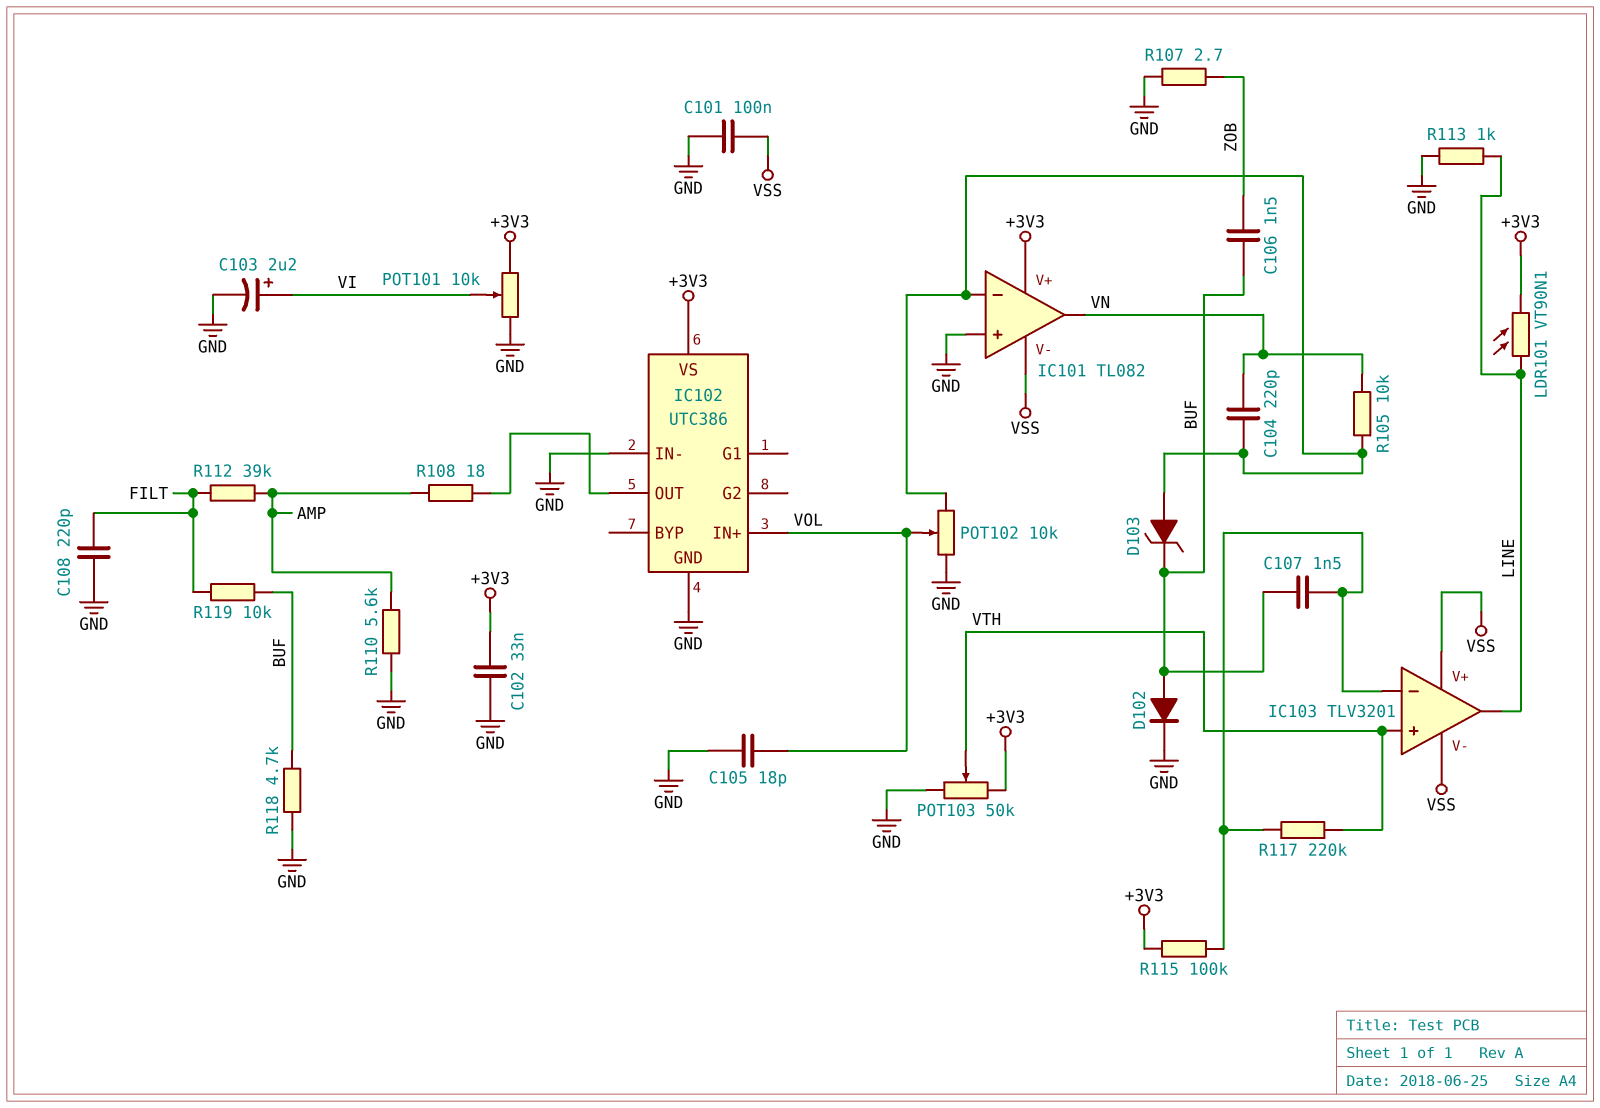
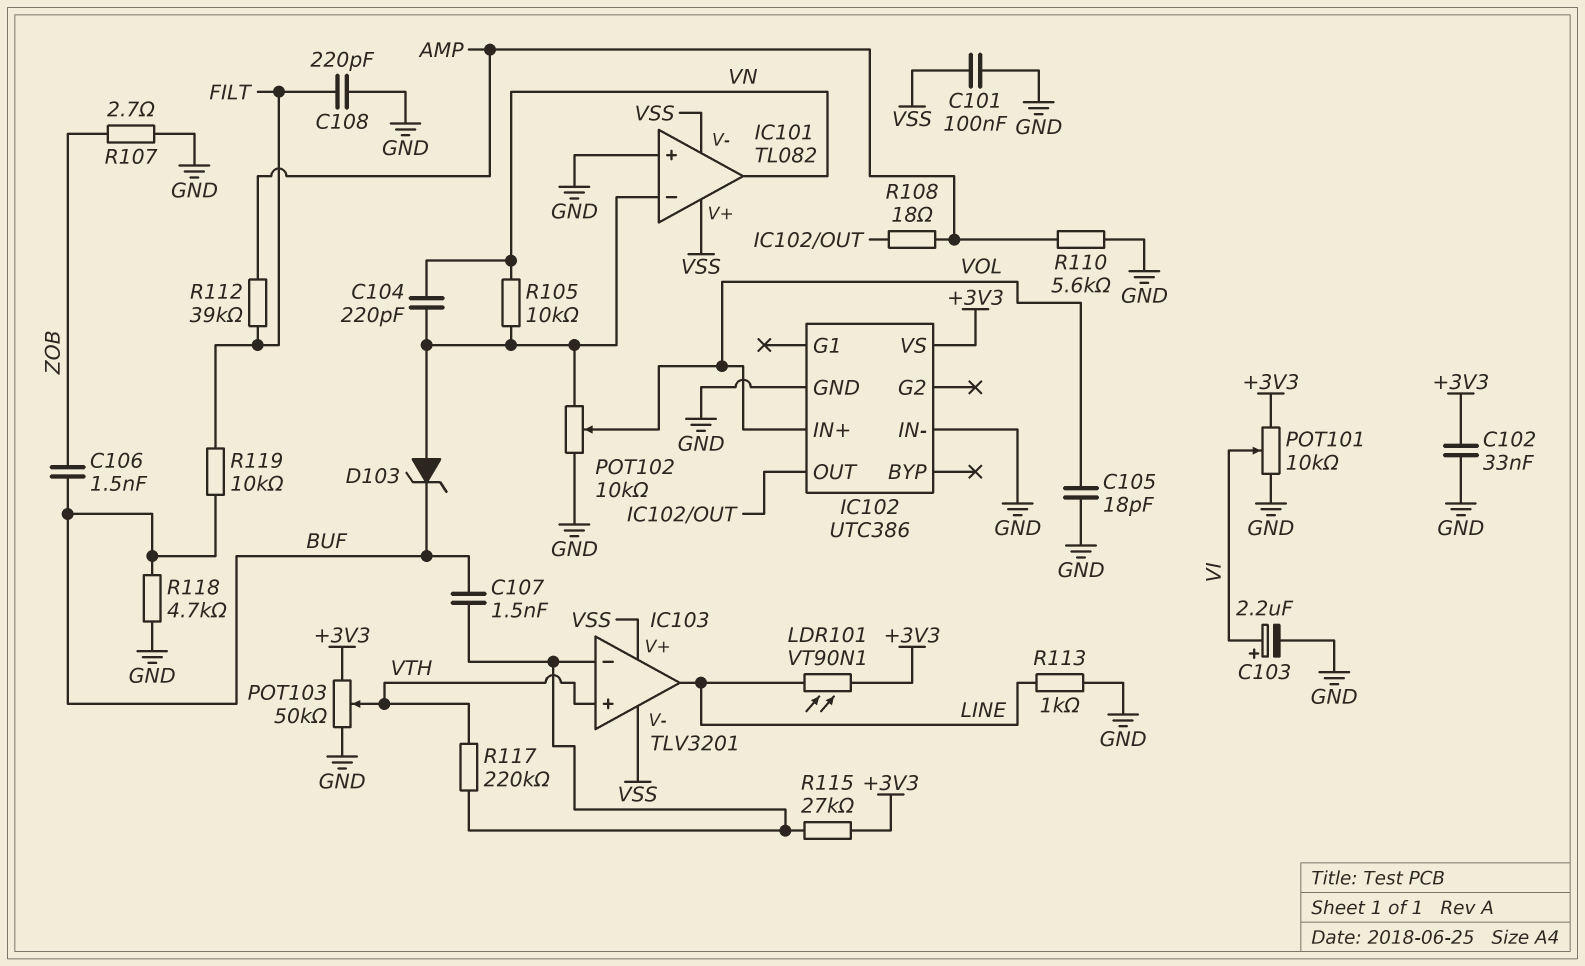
D102: diode (A BUF, K GND) -> none
IC101 pin V+: +3V3 -> VSS
R115: 100k (+3V3, IC103/in-) -> 27k (+3V3, IC103/in-)

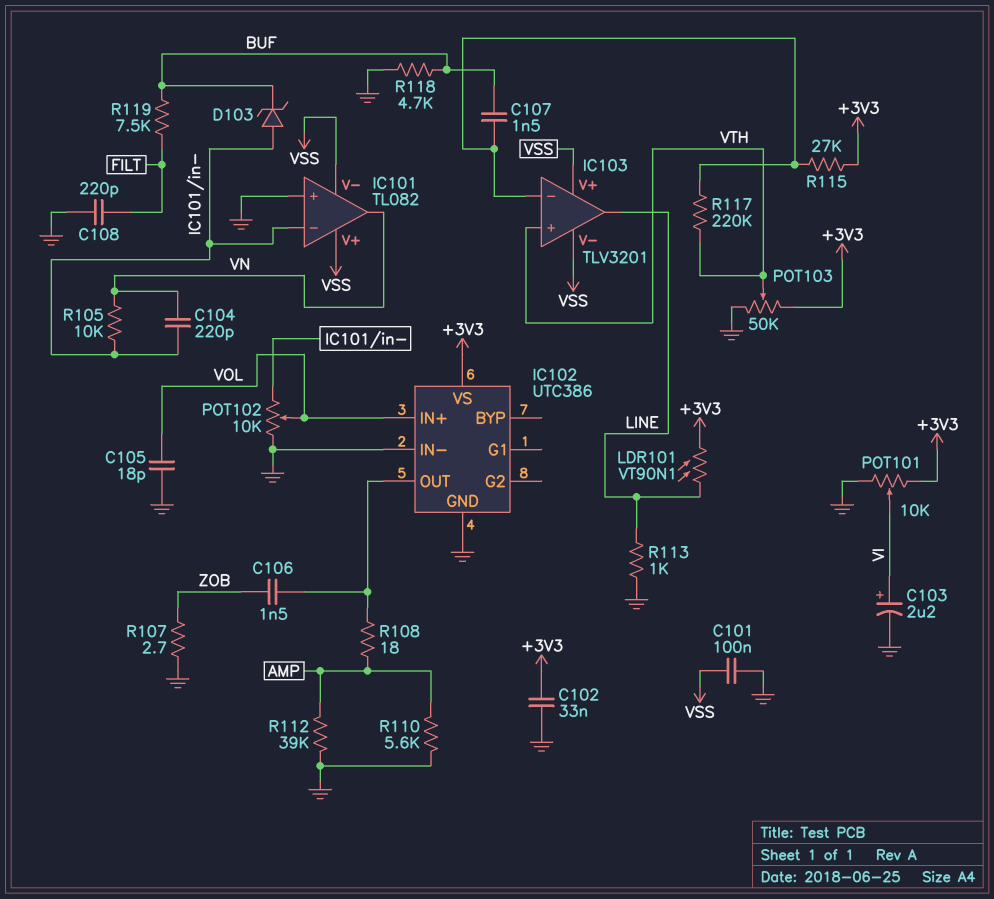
C106: 1.5nF (BUF, ZOB) -> 1.5nF (IC102/OUT, ZOB)
R112: 39k (AMP, FILT) -> 39k (AMP, GND)
R119: 10k (BUF, FILT) -> 7.5k (BUF, FILT)

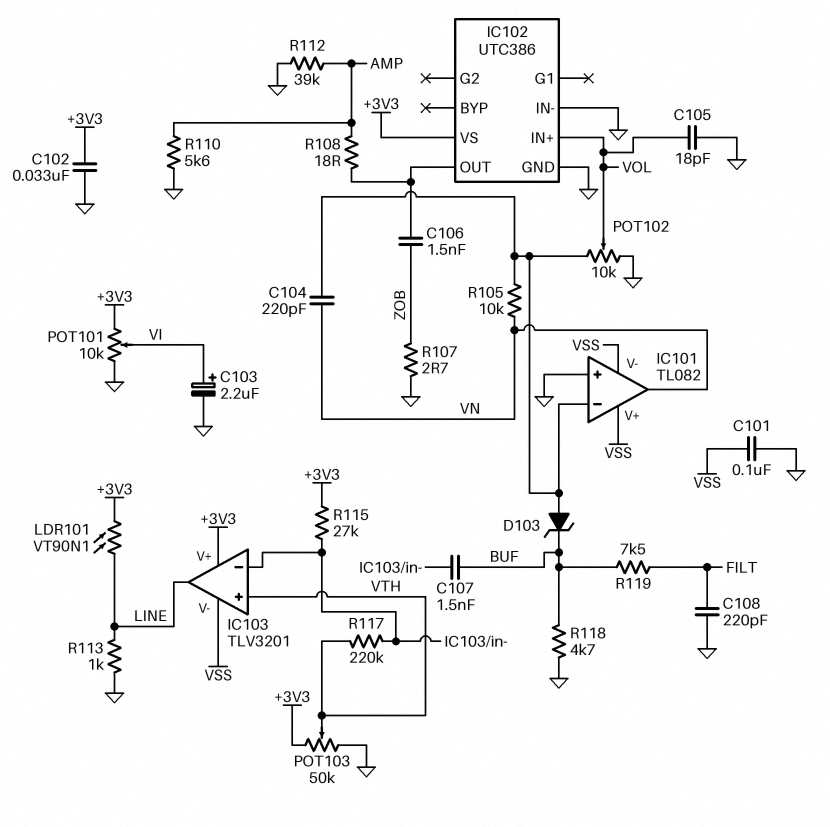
IC103 pin V+: VSS -> +3V3

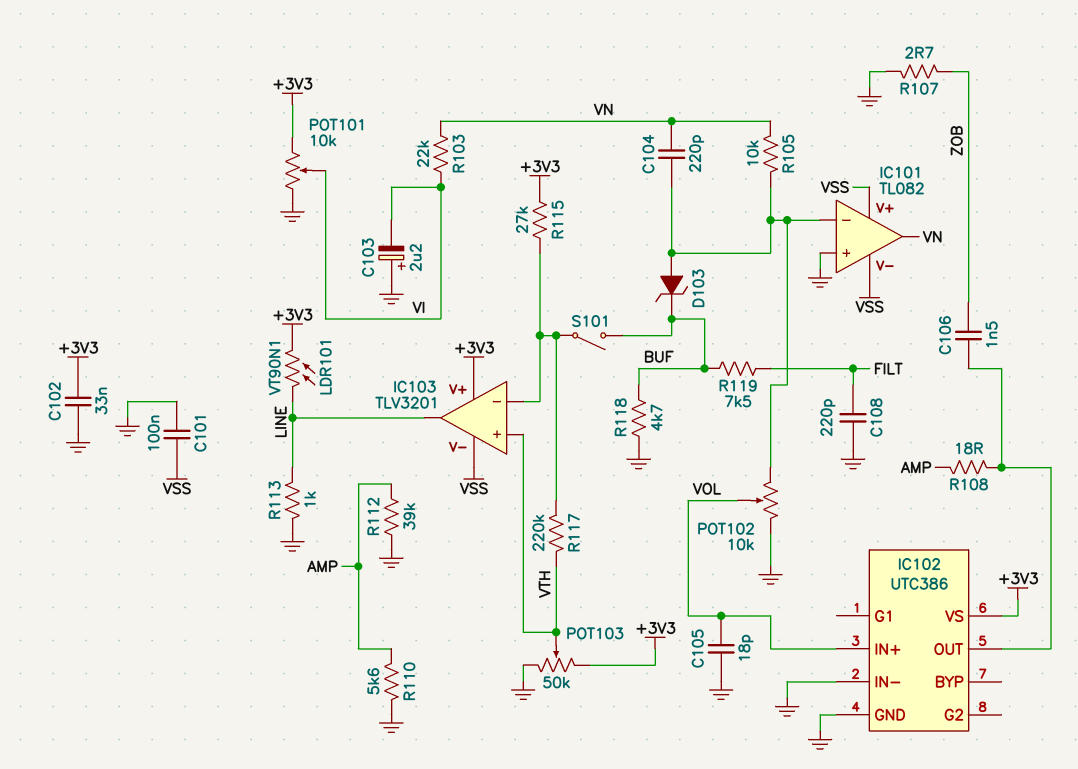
C103: 2.2uF (plus VI, minus GND) -> 2.2uF (plus GND, minus VI)
C107: 1.5nF (BUF, IC103/in-) -> none
R103: none -> 22k (VI, VN)
S101: none -> switch (BUF, IC103/in-)

